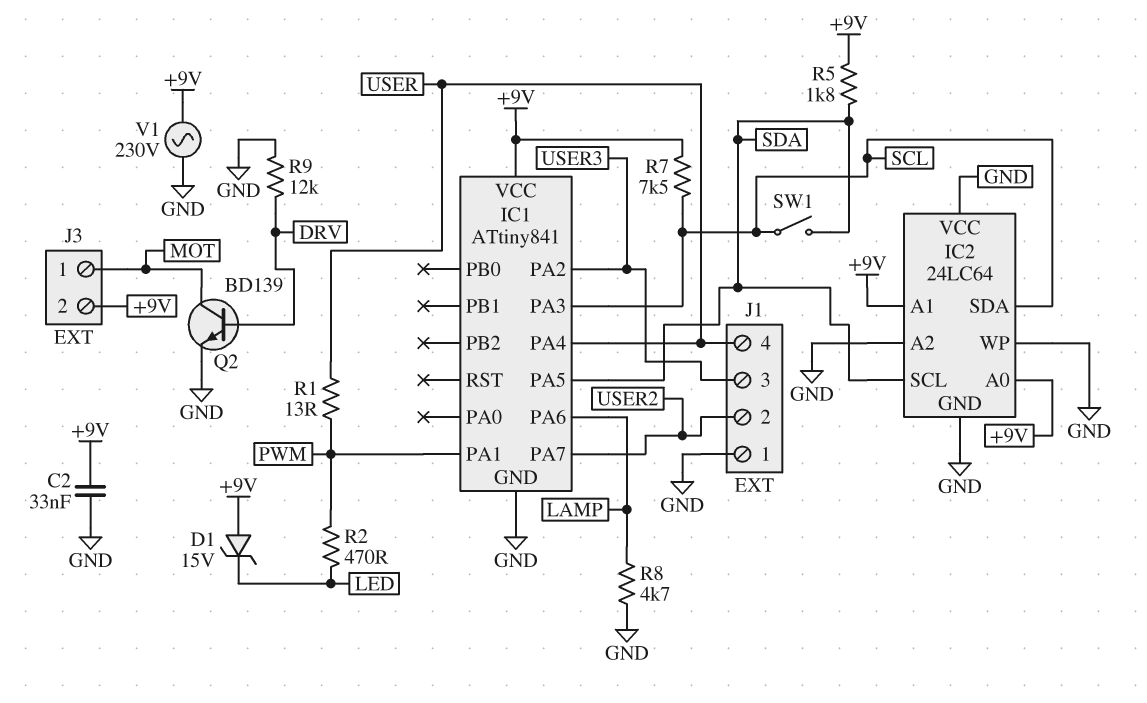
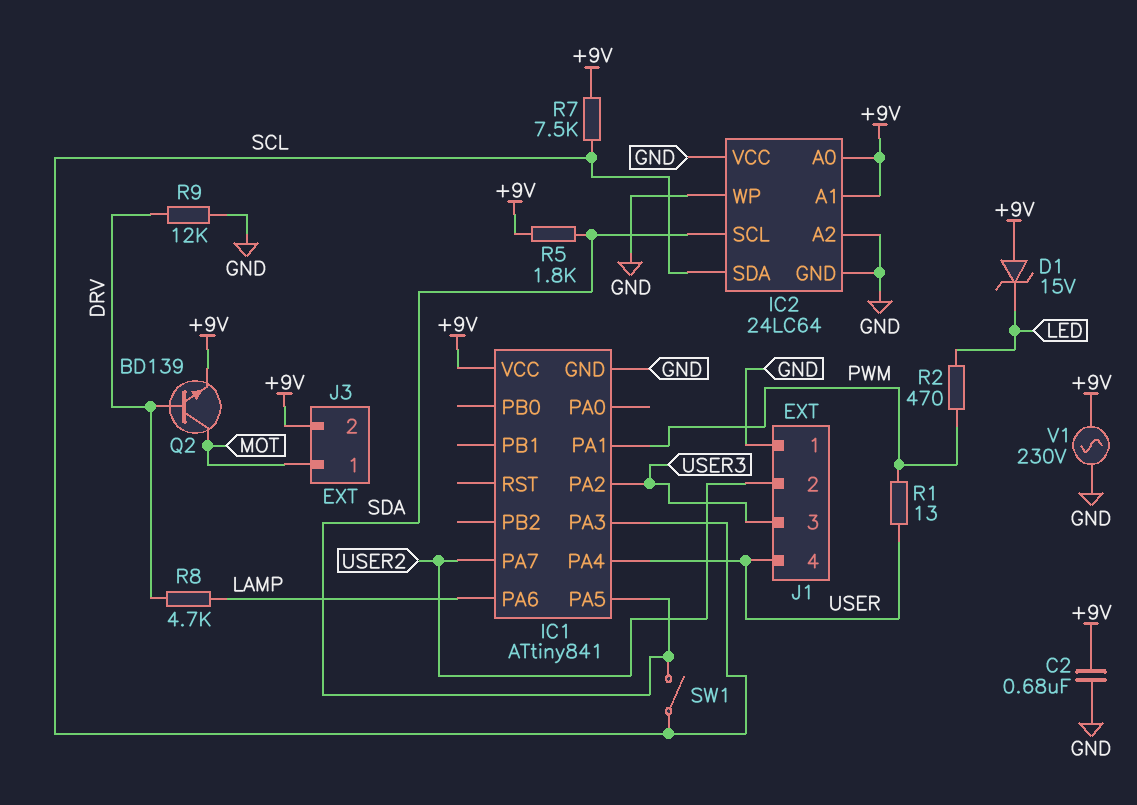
C2: 33nF (+9V, GND) -> 680nF (+9V, GND)
Q2: NPN BD139 (B DRV, C MOT, E GND) -> NPN BD139 (B DRV, C MOT, E +9V)
R8: 4.7k (GND, LAMP) -> 4.7k (DRV, LAMP)

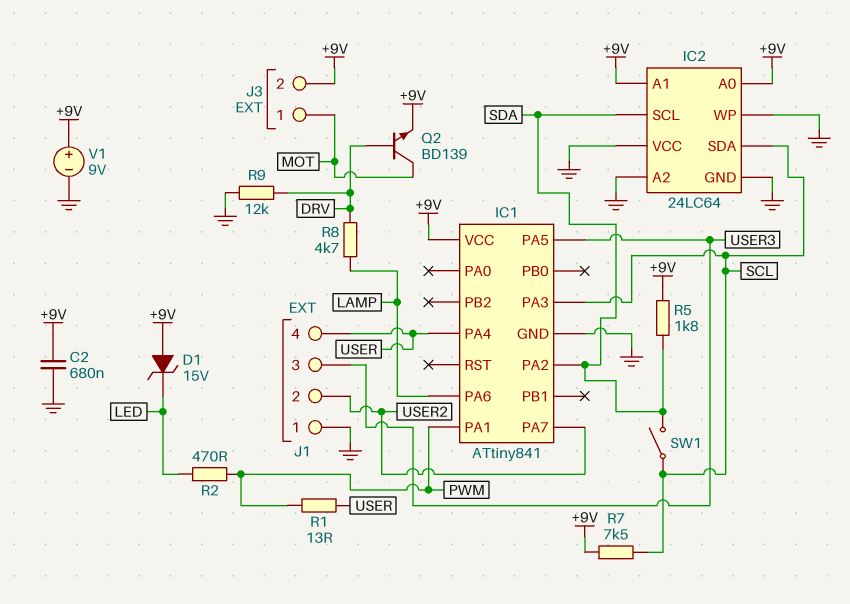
IC1 pin PA2: USER3 -> SDA
IC1 pin PA5: SDA -> USER3
V1: AC 230V (+9V, GND) -> 9V (plus +9V, minus GND)

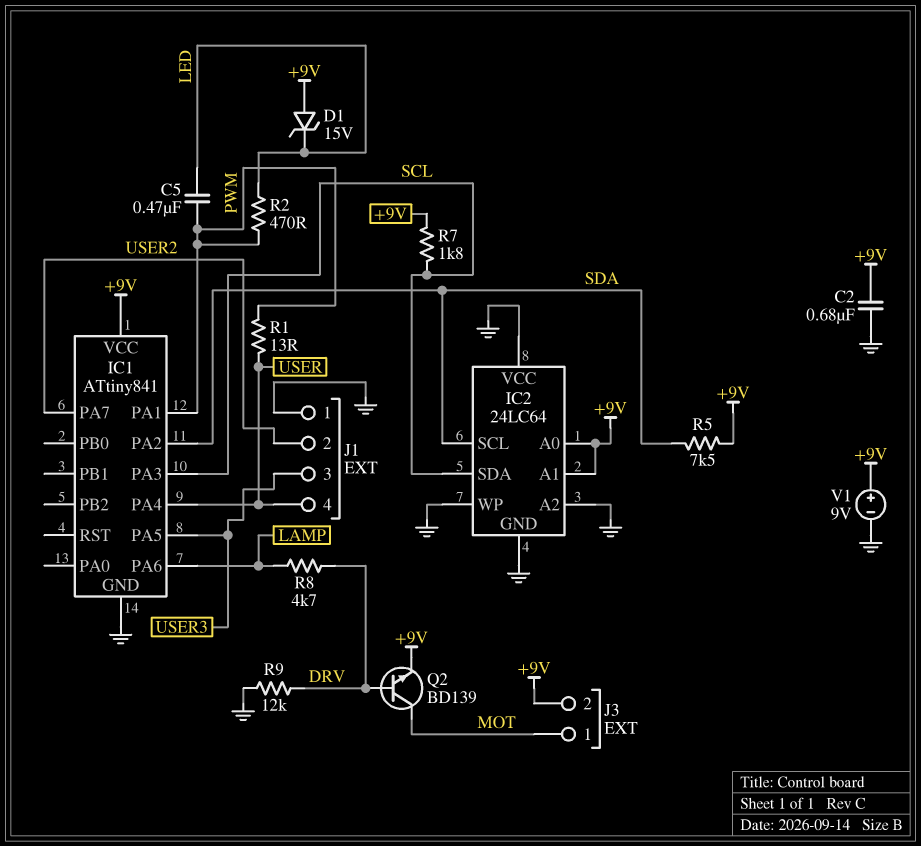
C5: none -> 470nF (LED, PWM)
R5: 1.8k (+9V, SDA) -> 7.5k (+9V, SDA)
R7: 7.5k (+9V, SCL) -> 1.8k (+9V, SCL)
SW1: switch (SCL, SDA) -> none

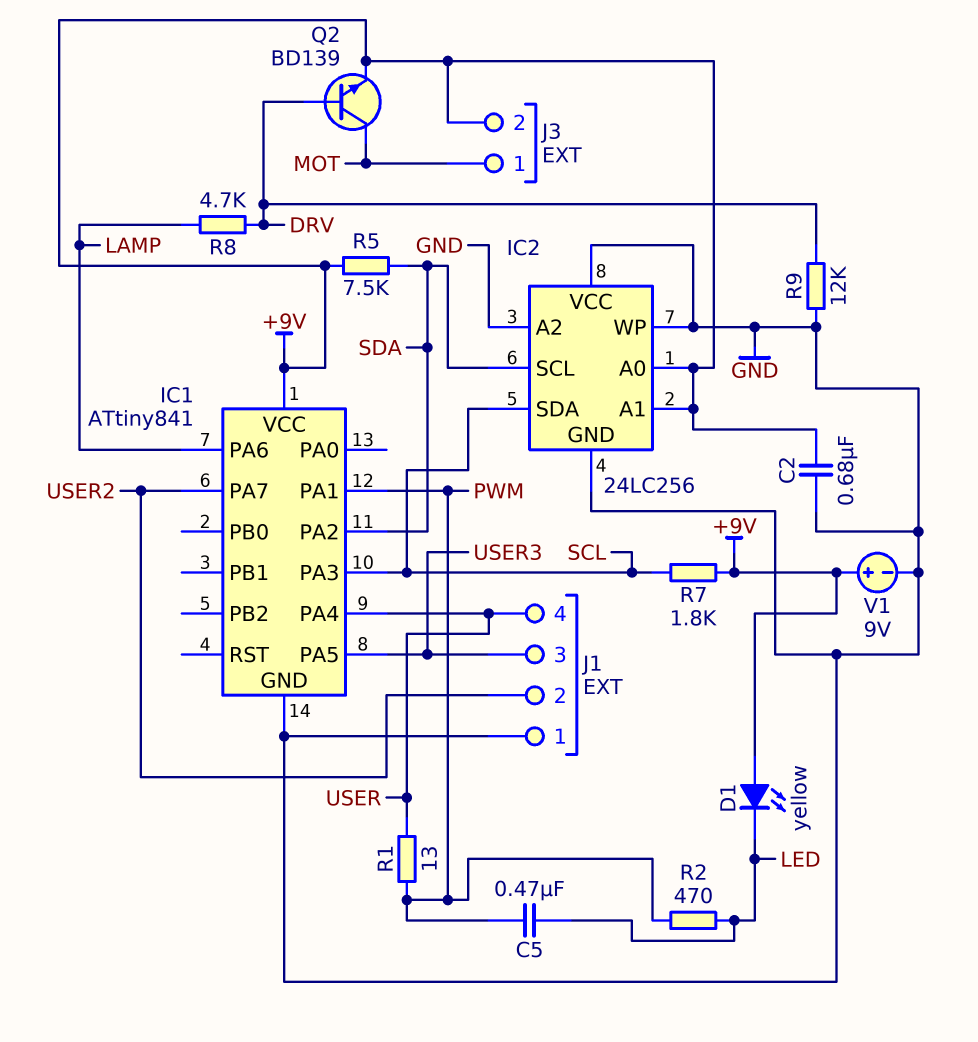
D1: zener 15V (A +9V, K LED) -> LED yellow (A +9V, K LED)
IC2: 24LC64 -> 24LC256

